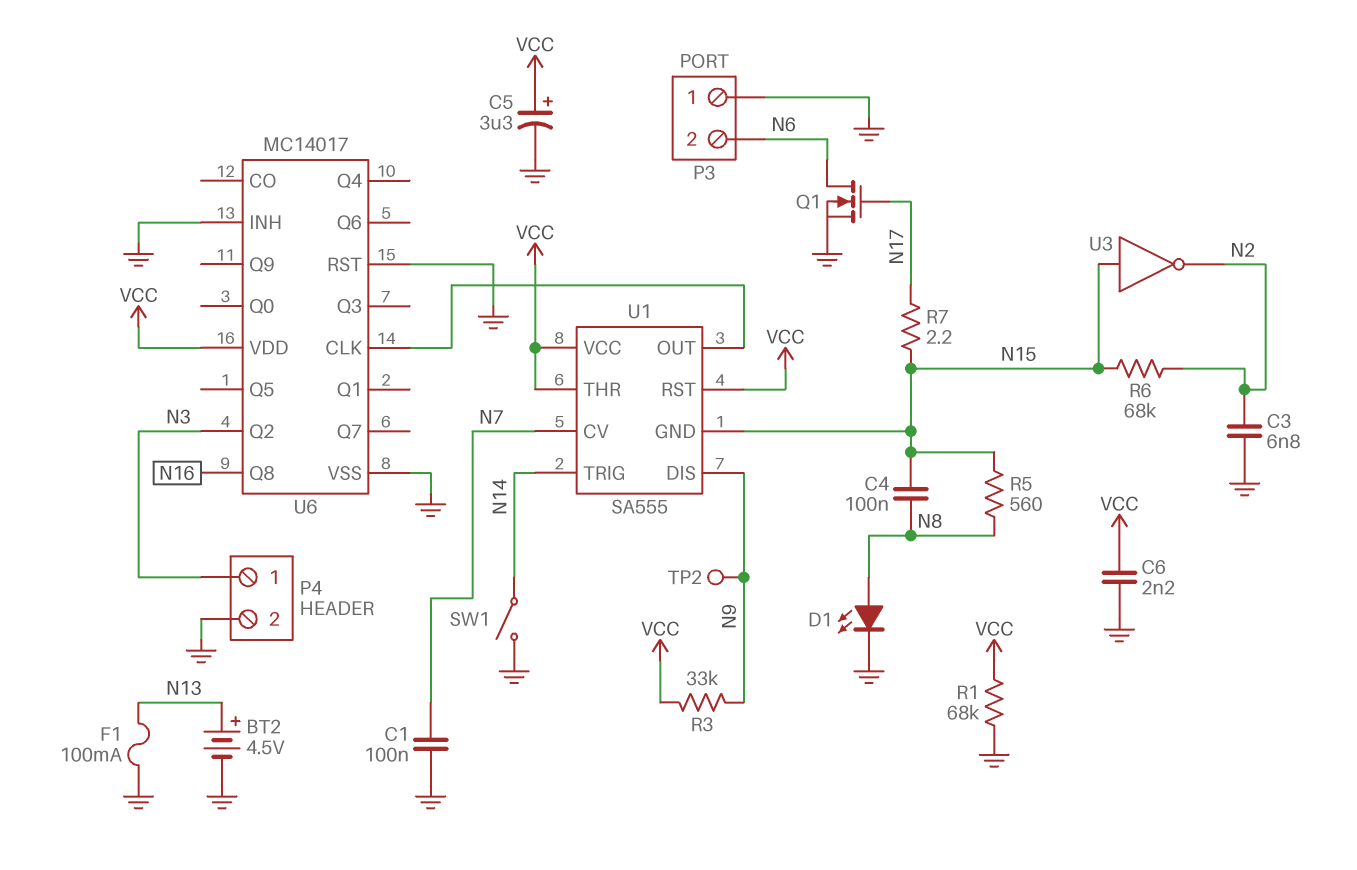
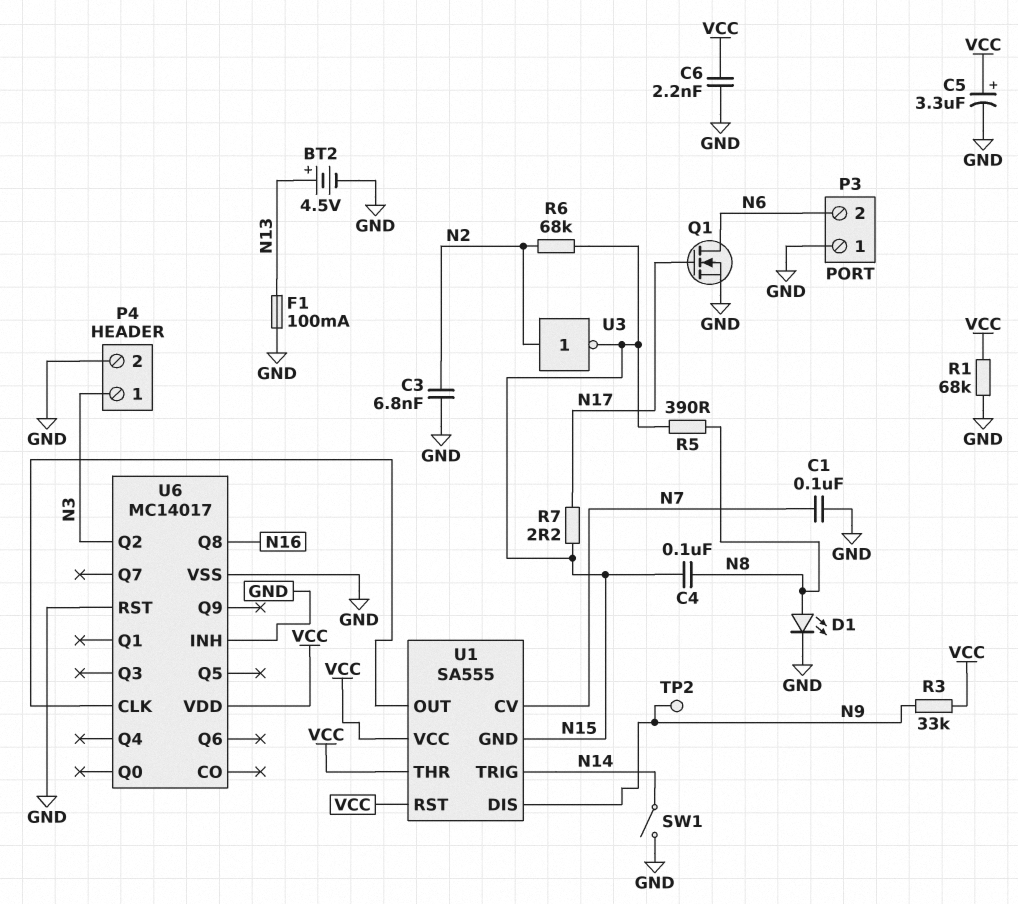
R5: 560 (N8, N15) -> 390 (N8, N15)
U3: NOT (in N15, out N2) -> NOT (in N2, out N15)

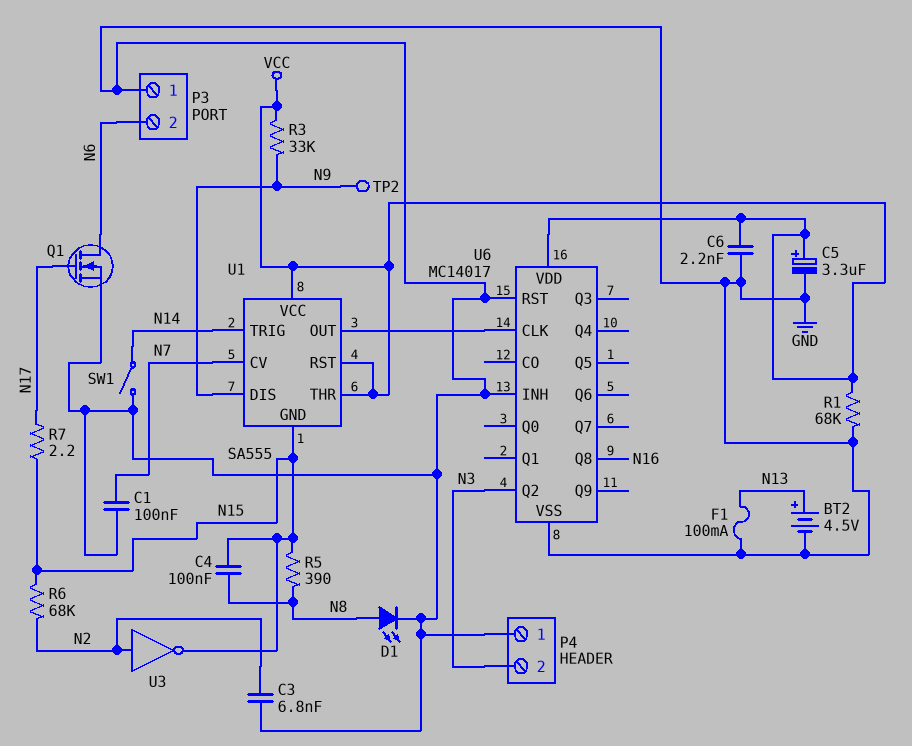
P4 pin 1: N3 -> GND
P4 pin 2: GND -> N3

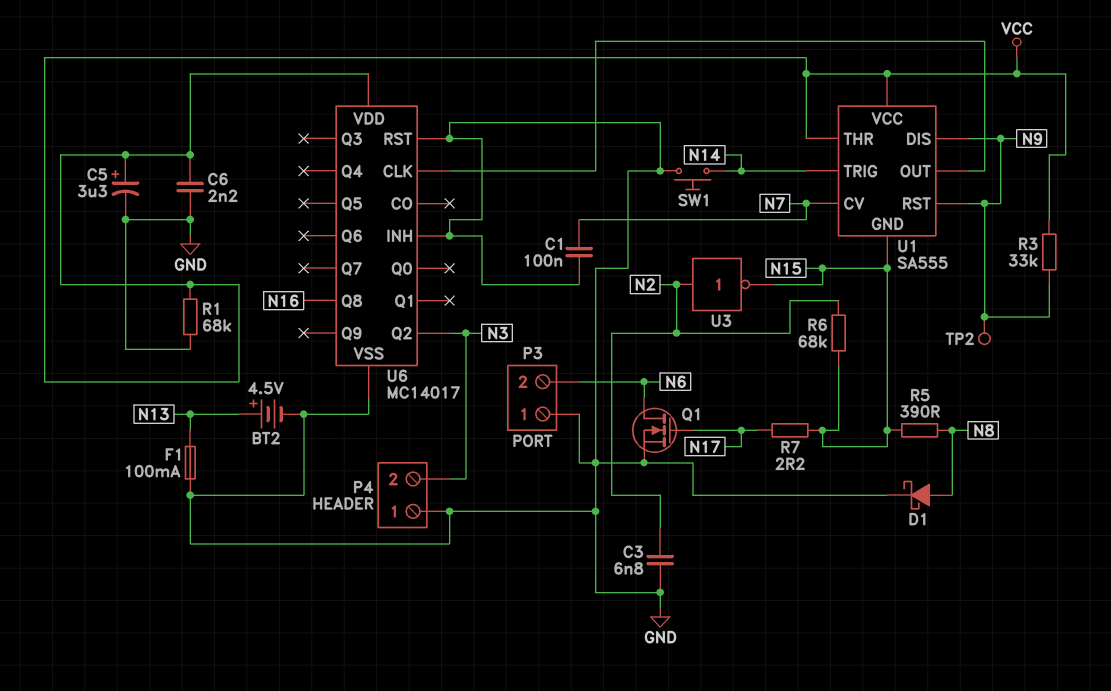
C4: 100nF (N8, N15) -> none
D1: LED (A N8, K GND) -> schottky (A N8, K GND)
SW1: switch (GND, N14) -> button (GND, N14)
U1 pin RST: VCC -> N9

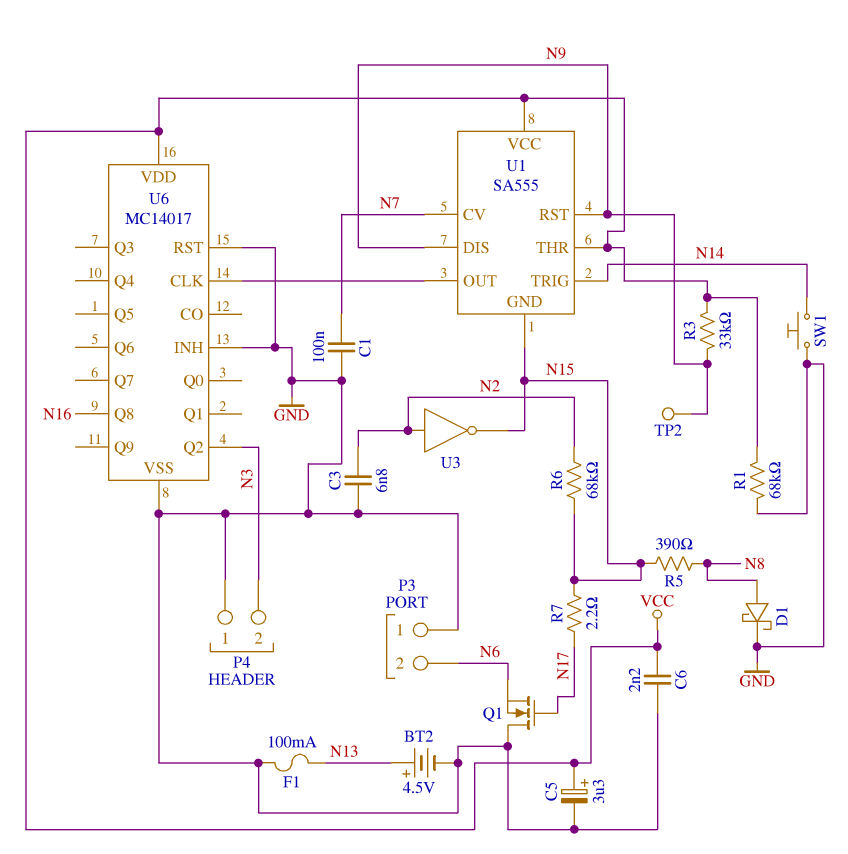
Q1: NMOS (G N17, D N6, S GND) -> NMOS (G N17, D GND, S N6)

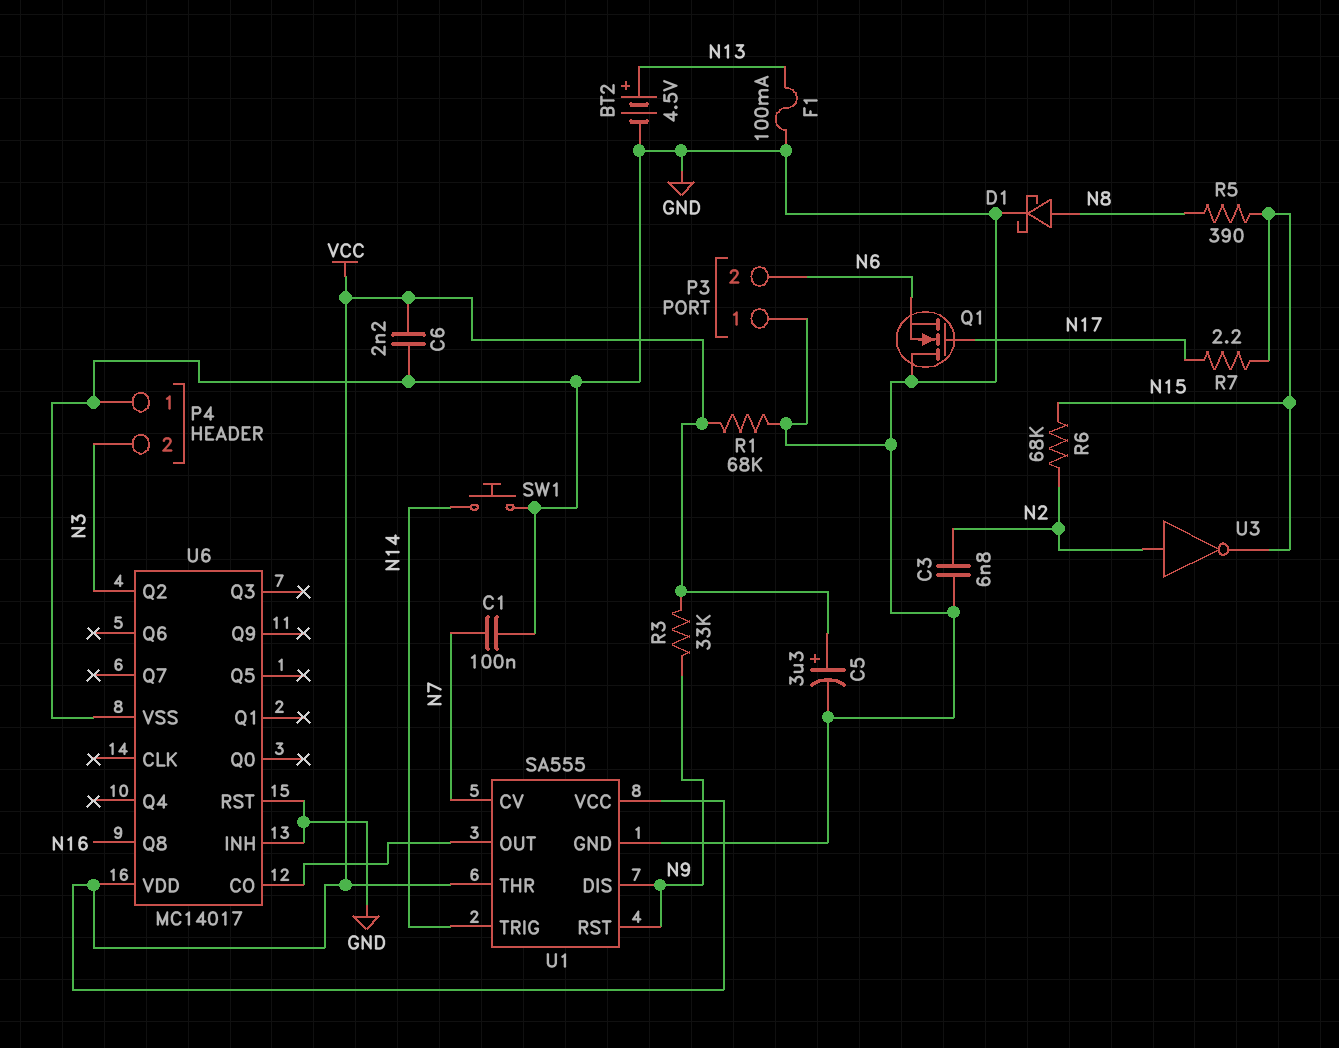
TP2: test point (N9) -> none
U1 pin GND: N15 -> GND
U6 pin CLK: U1/OUT -> none
U6 pin CO: none -> U1/OUT

